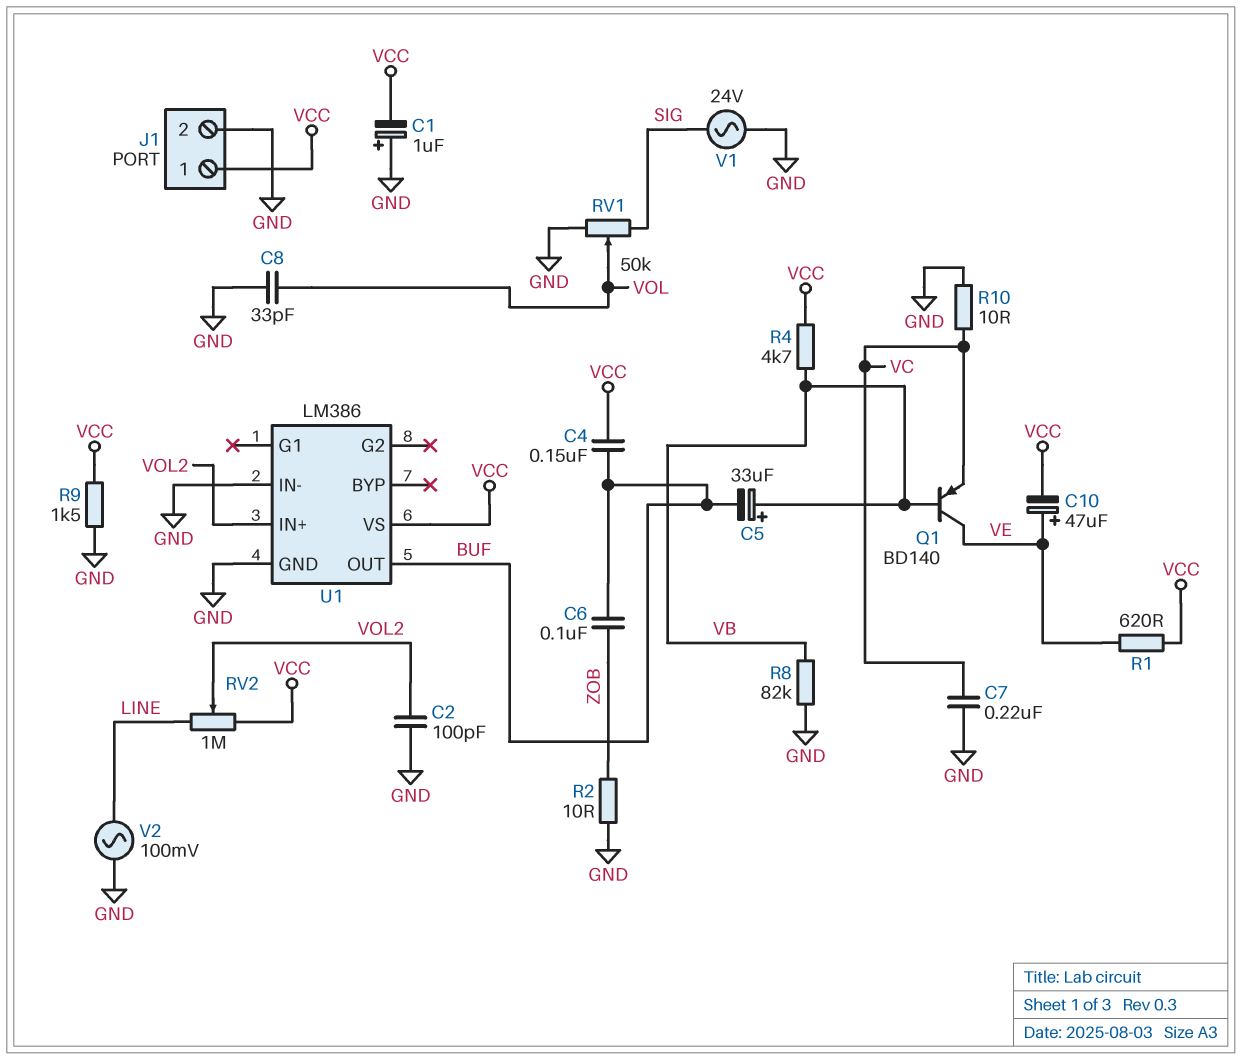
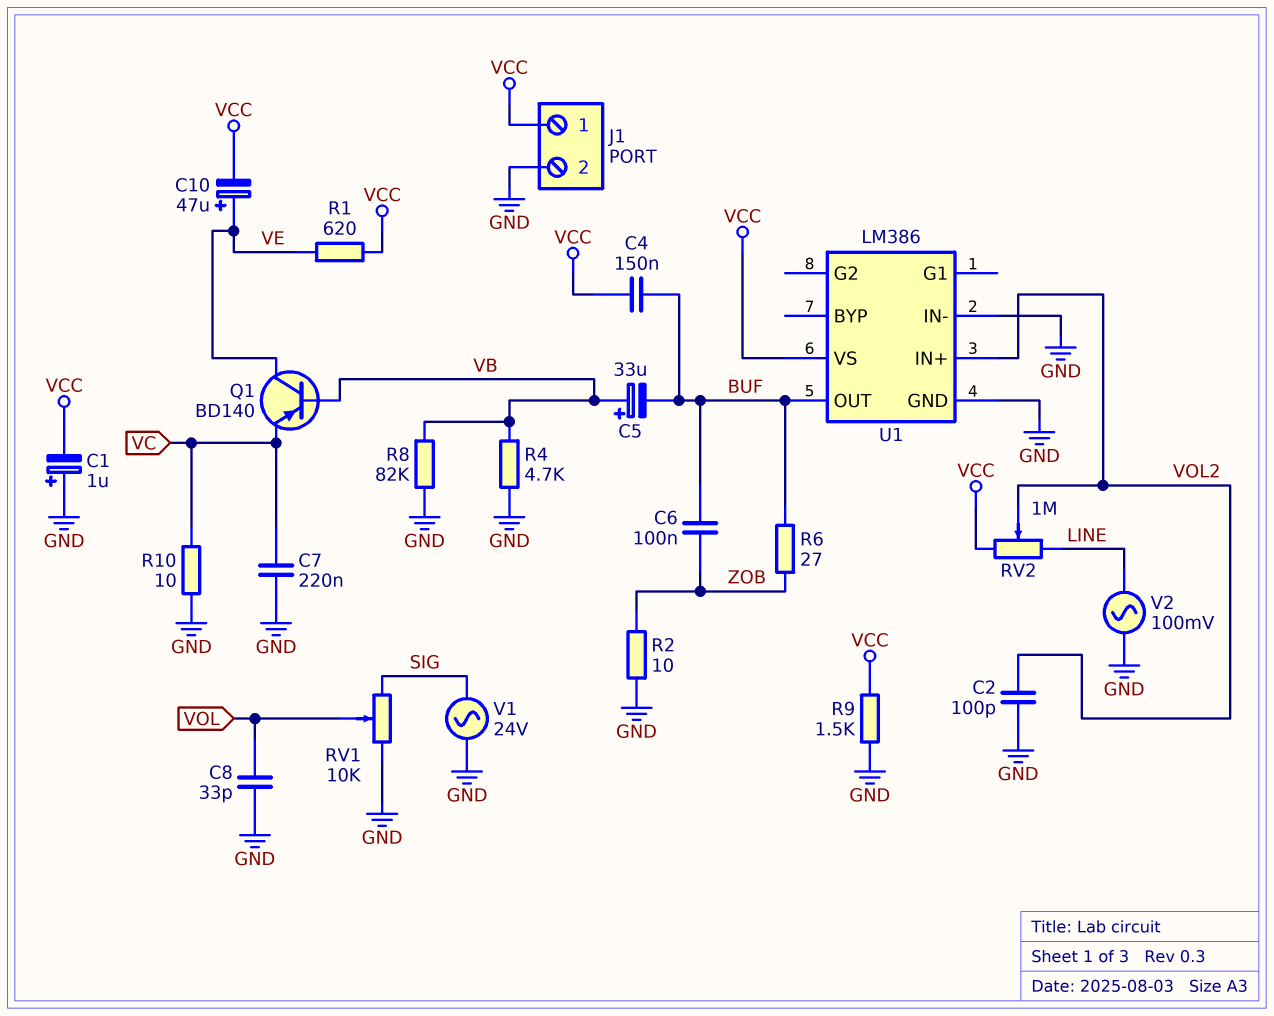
R4: 4.7k (VB, VCC) -> 4.7k (GND, VB)
R6: none -> 27 (BUF, ZOB)
RV1: 50k (GND, SIG, wiper VOL) -> 10k (GND, SIG, wiper VOL)

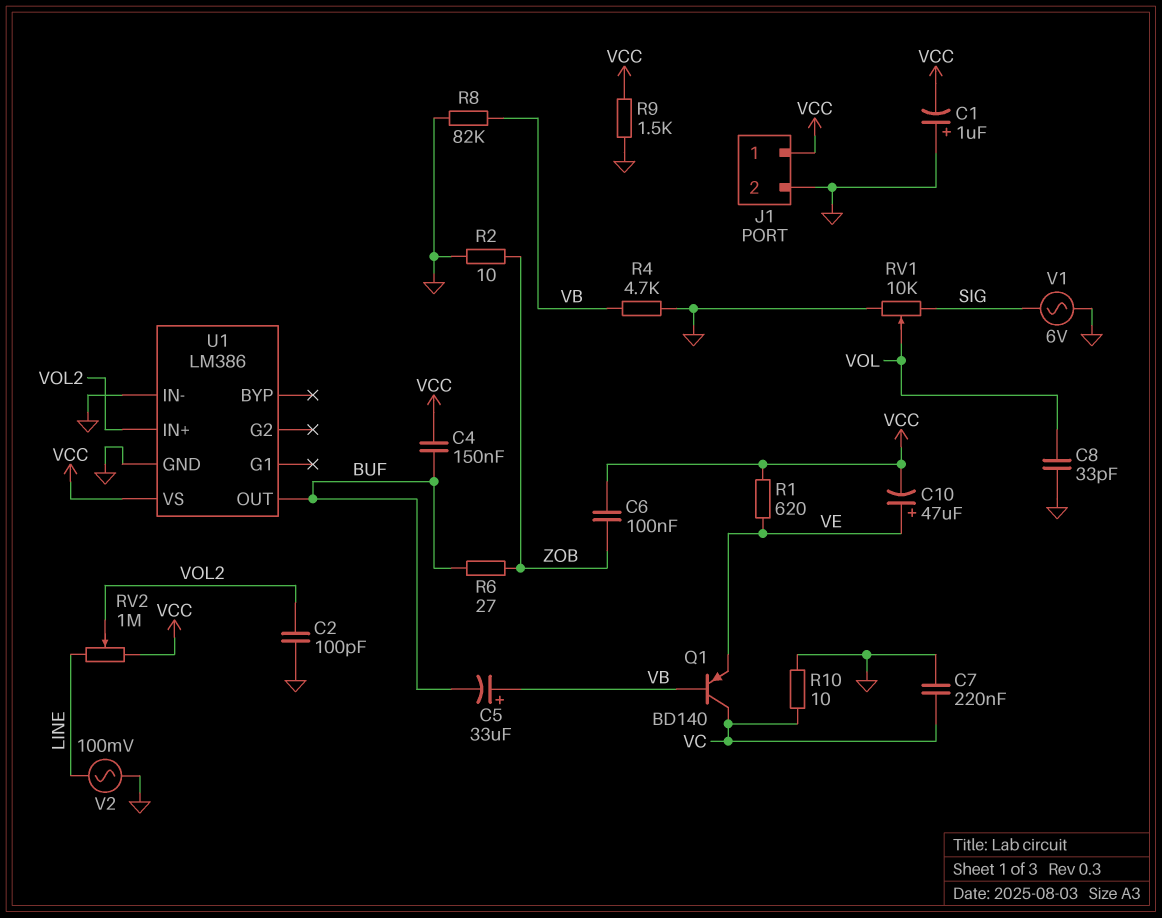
C6: 100nF (BUF, ZOB) -> 100nF (VCC, ZOB)
Q1: PNP BD140 (B VB, C VE, E VC) -> PNP BD140 (B VB, C VC, E VE)
V1: AC 24V (GND, SIG) -> AC 6V (GND, SIG)

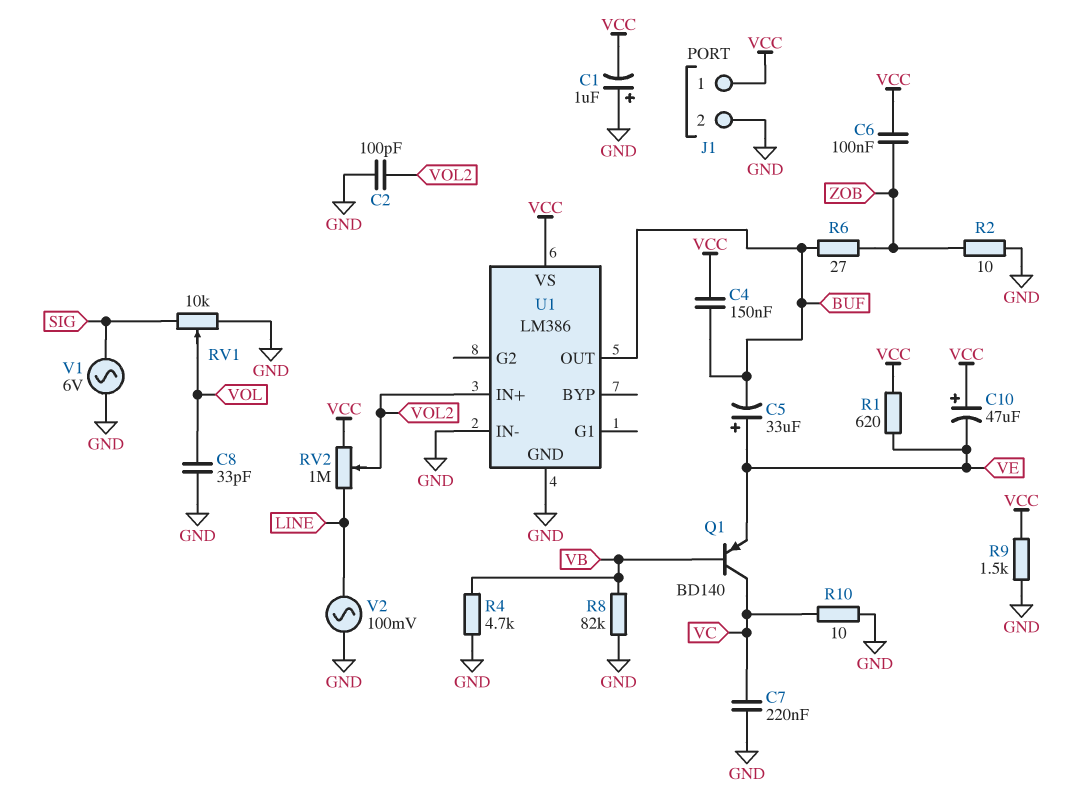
C5: 33uF (plus VB, minus BUF) -> 33uF (plus VE, minus BUF)
C10: 47uF (plus VE, minus VCC) -> 47uF (plus VCC, minus VE)

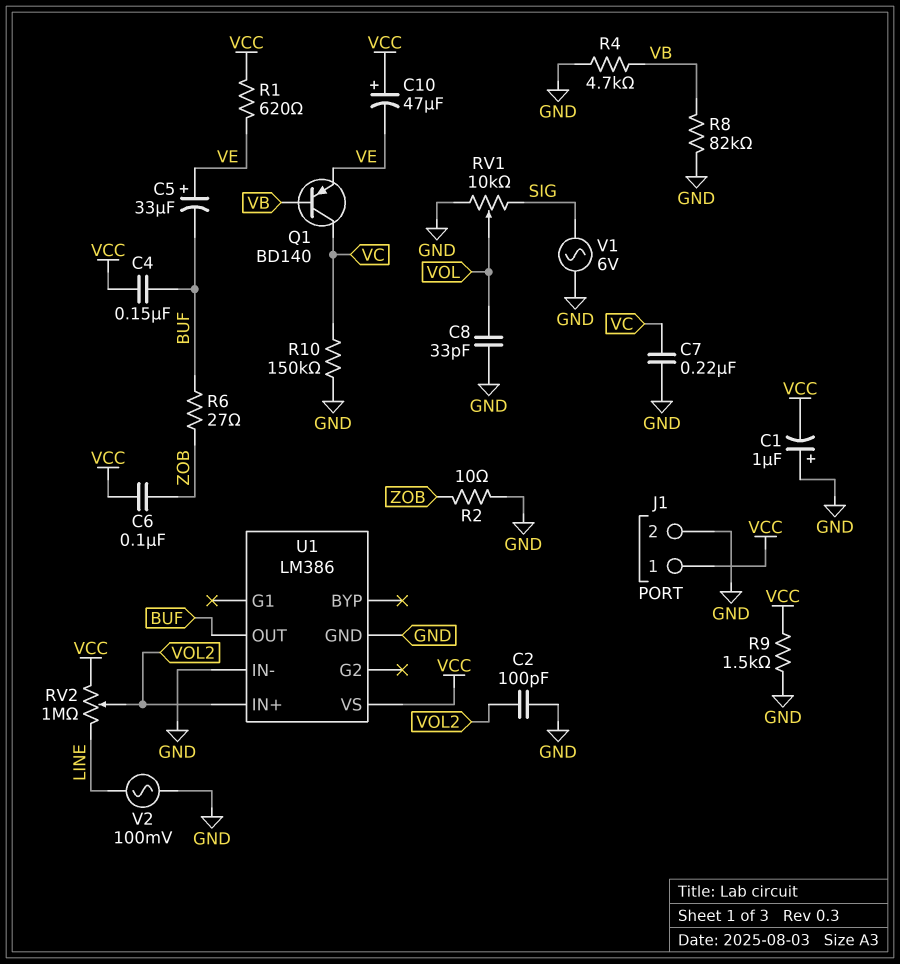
R10: 10 (GND, VC) -> 150k (GND, VC)

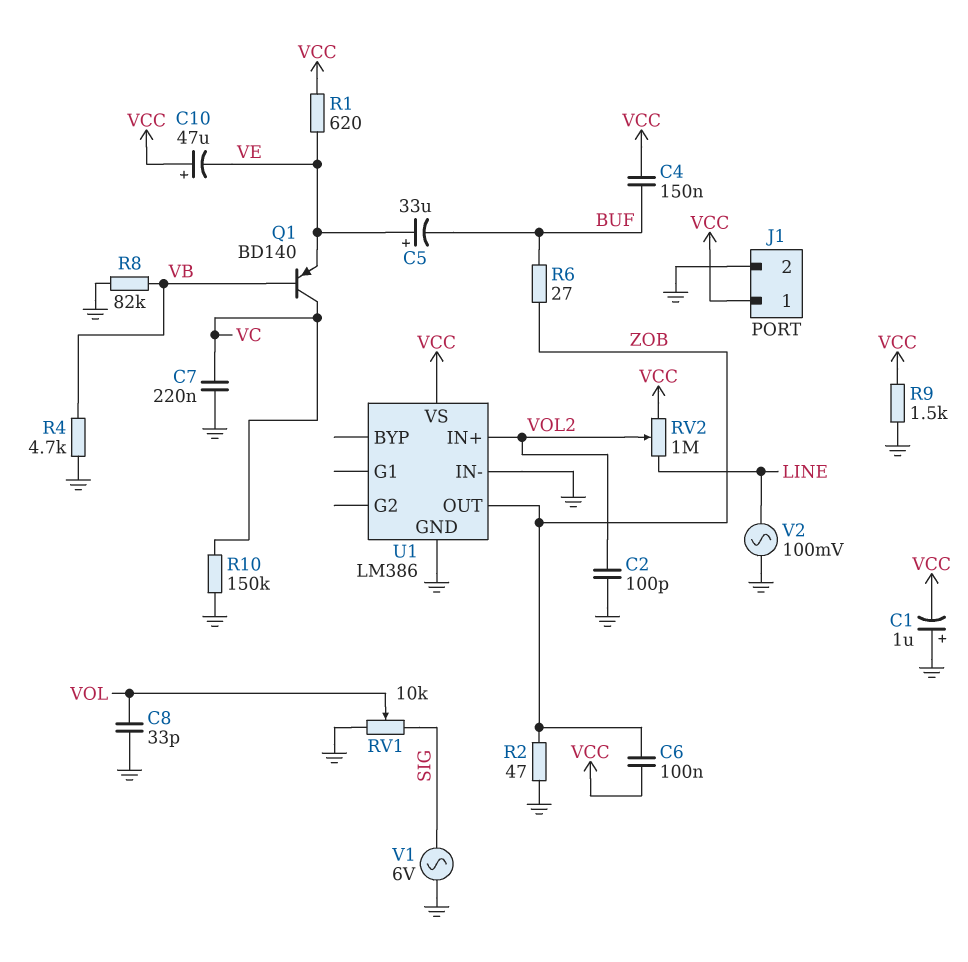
R2: 10 (GND, ZOB) -> 47 (GND, ZOB)
U1 pin OUT: BUF -> ZOB

